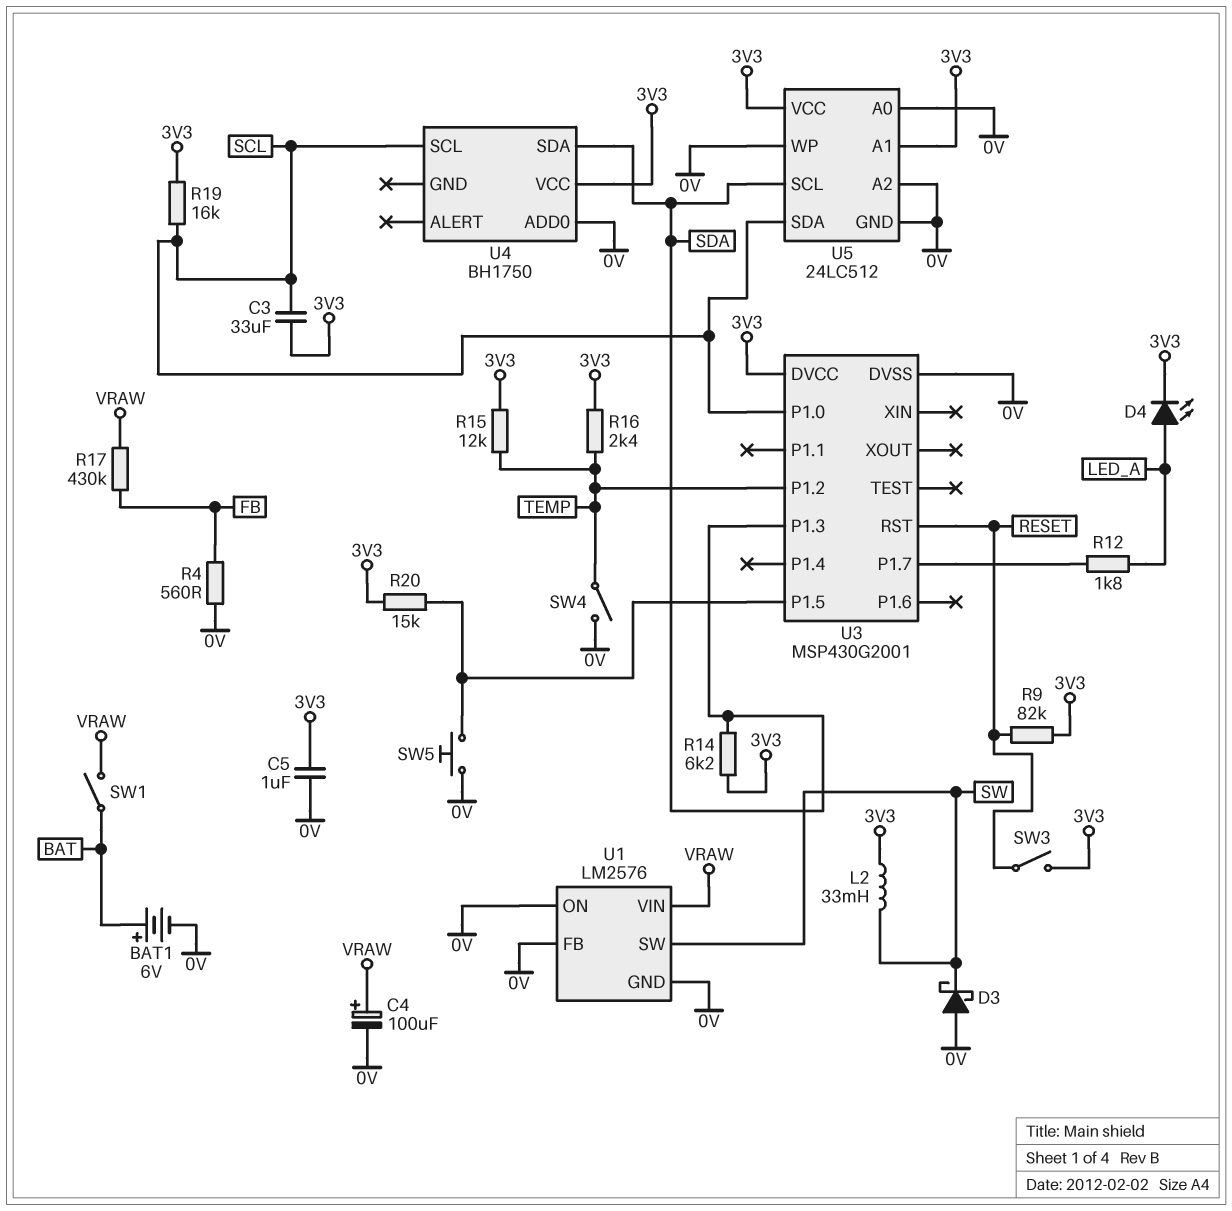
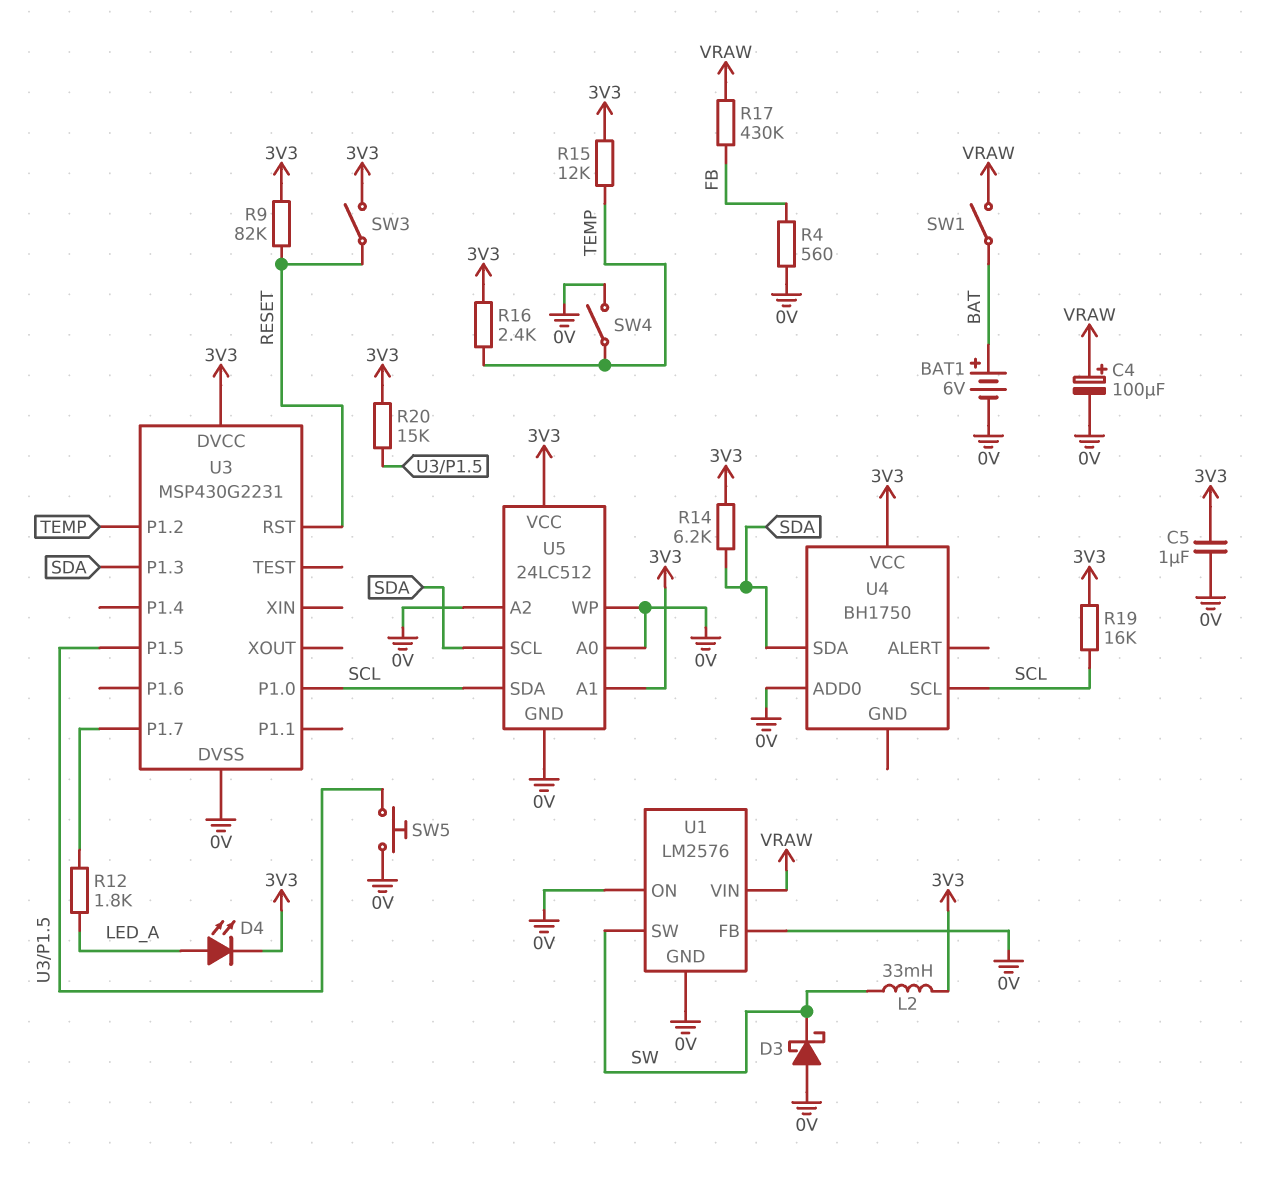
C3: 33uF (3V3, SCL) -> none
U3: MSP430G2001 -> MSP430G2231

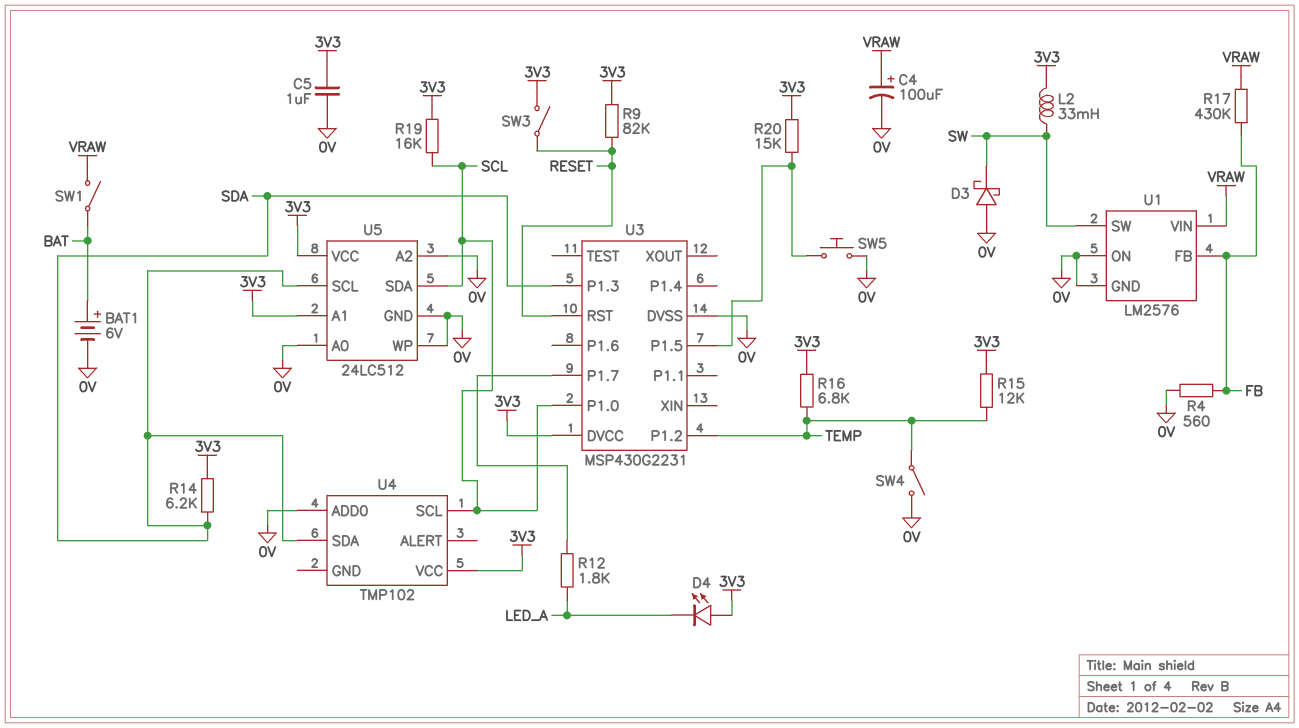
D4: LED (A LED_A, K 3V3) -> LED (A 3V3, K LED_A)
R16: 2.4k (3V3, TEMP) -> 6.8k (3V3, TEMP)
U1 pin FB: 0V -> FB
U4: BH1750 -> TMP102

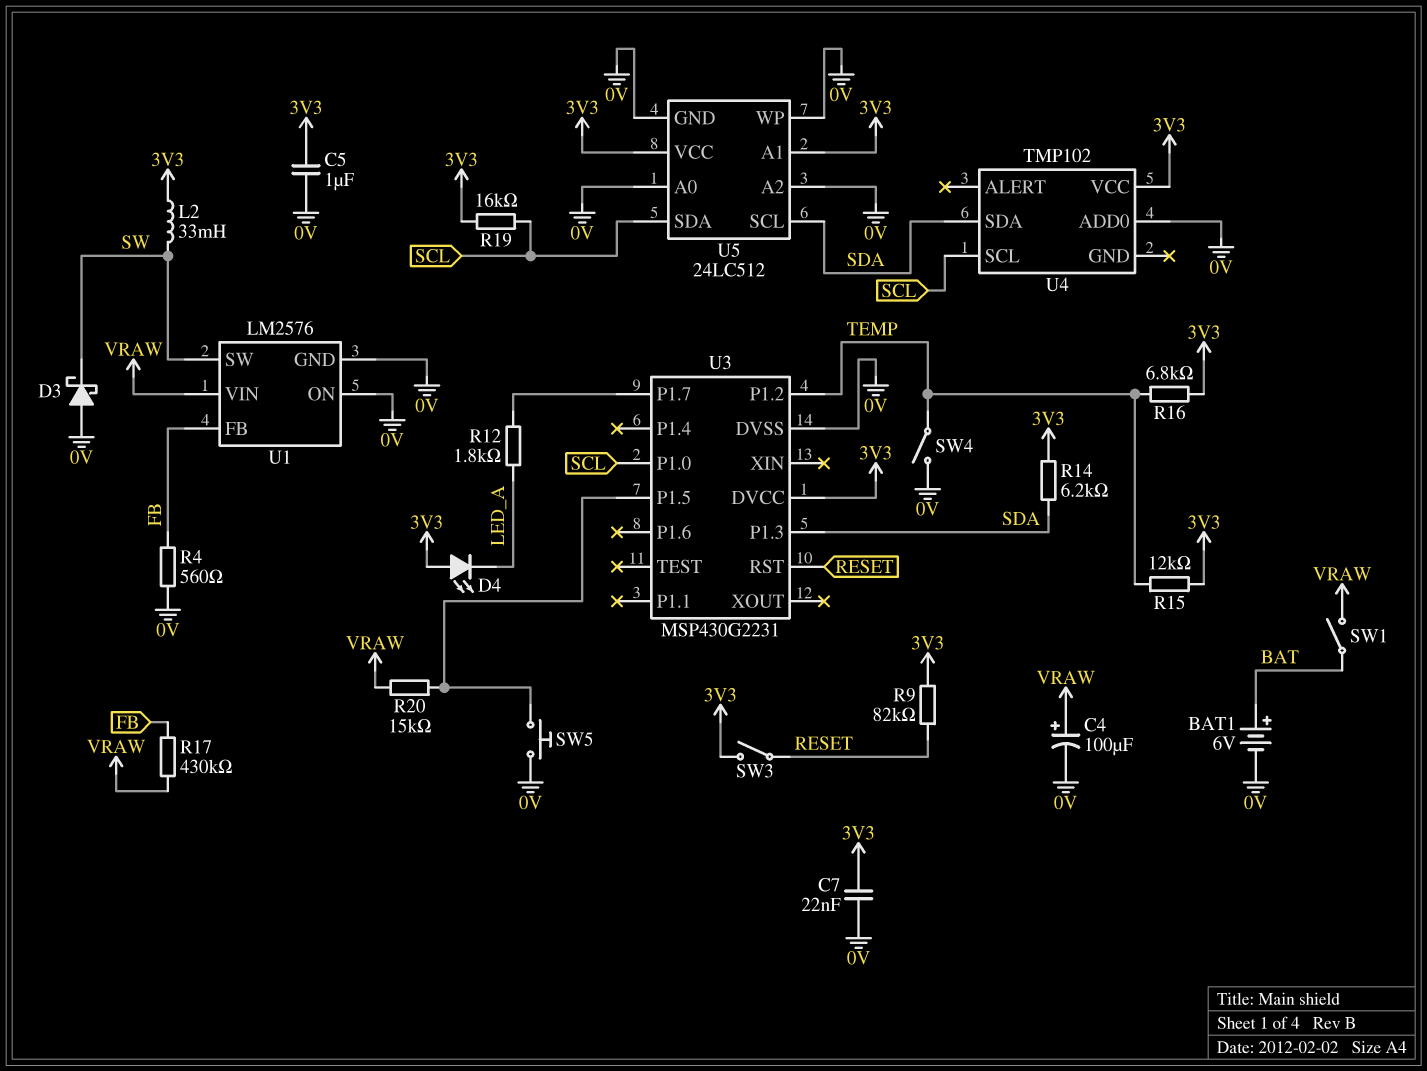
C7: none -> 22nF (0V, 3V3)
R20: 15k (3V3, U3/P1.5) -> 15k (U3/P1.5, VRAW)

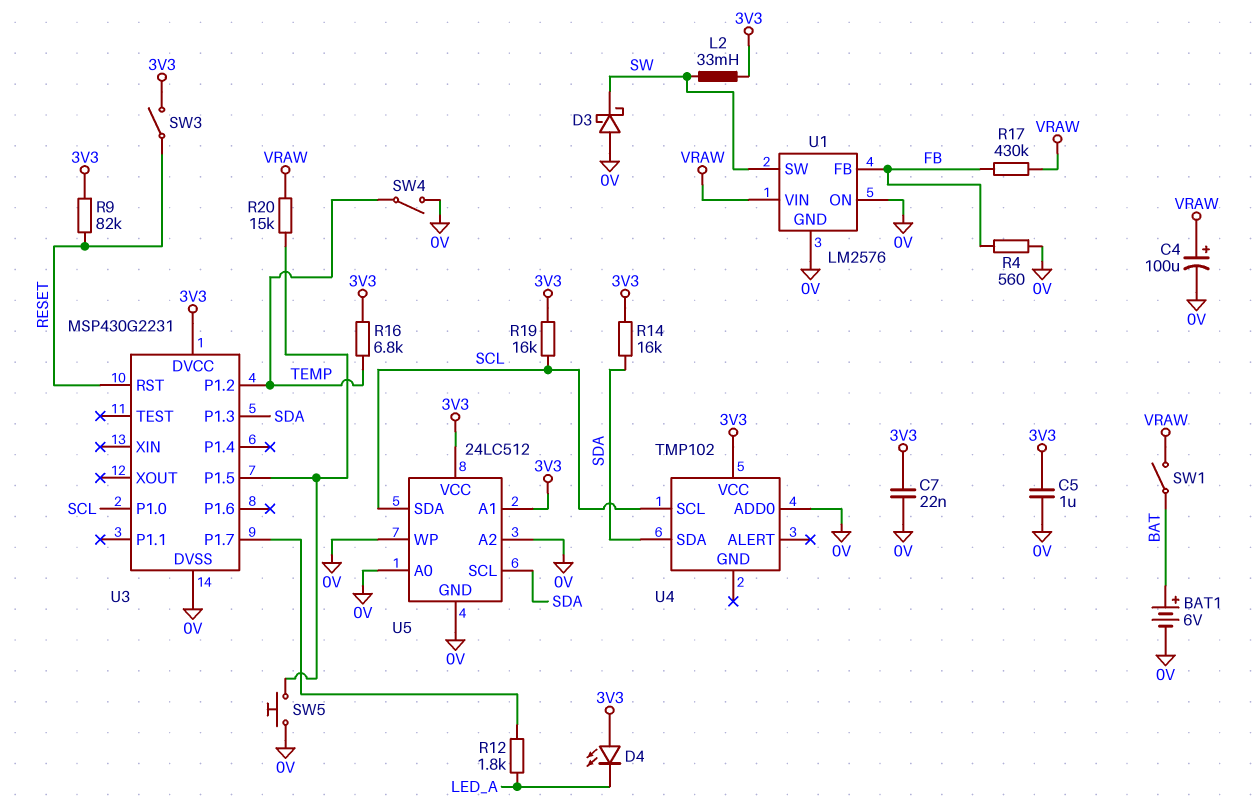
R14: 6.2k (3V3, SDA) -> 16k (3V3, SDA)
R15: 12k (3V3, TEMP) -> none

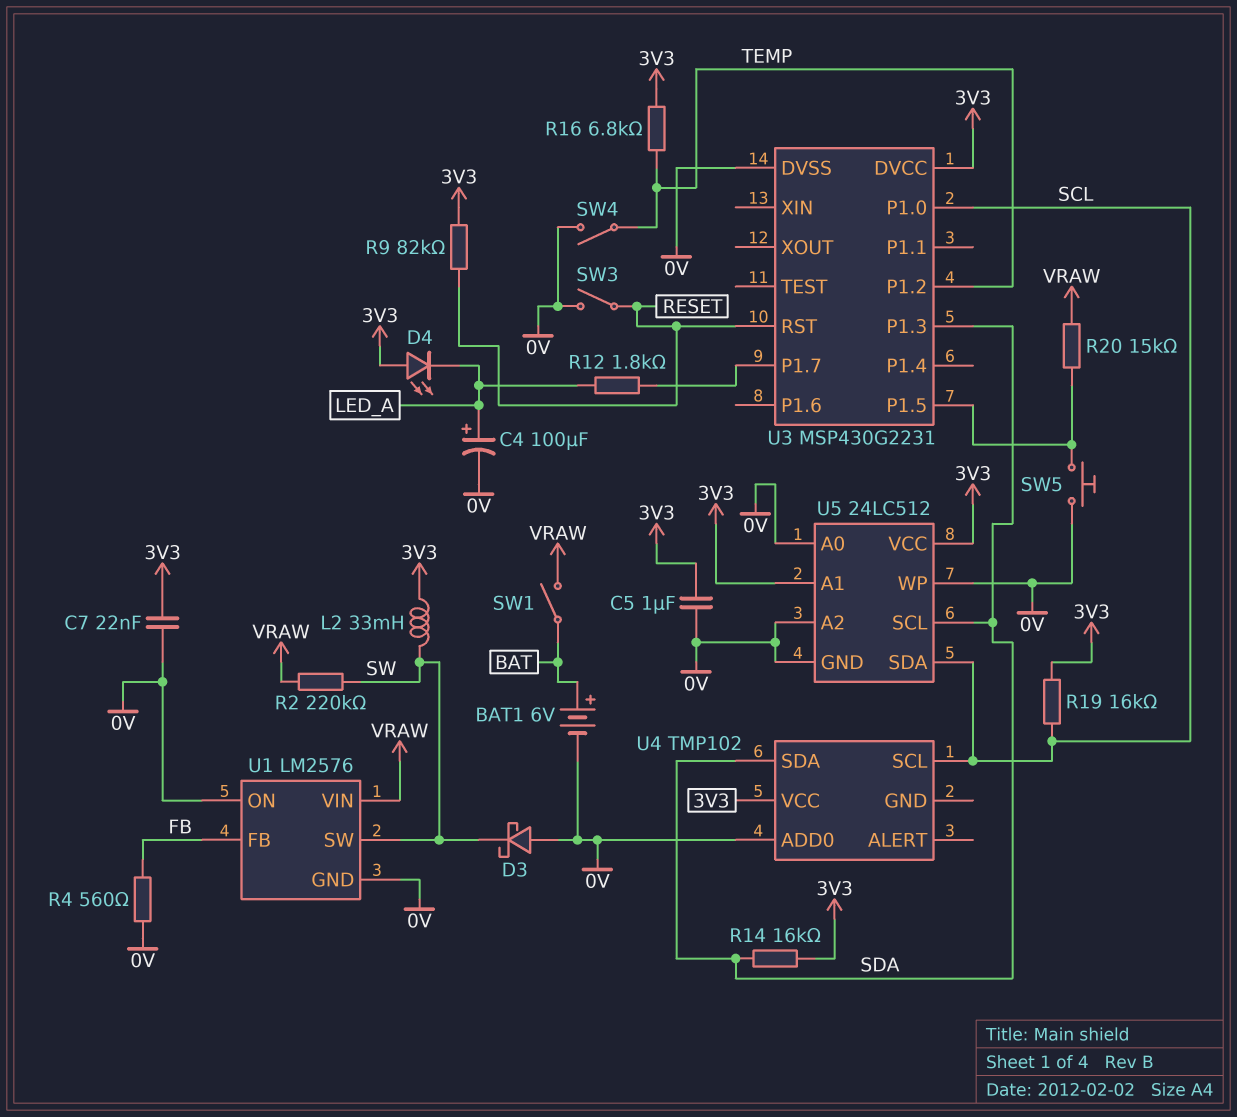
C4: 100uF (plus VRAW, minus 0V) -> 100uF (plus LED_A, minus 0V)
R2: none -> 220k (SW, VRAW)
R17: 430k (FB, VRAW) -> none
SW3: switch (3V3, RESET) -> switch (0V, RESET)

